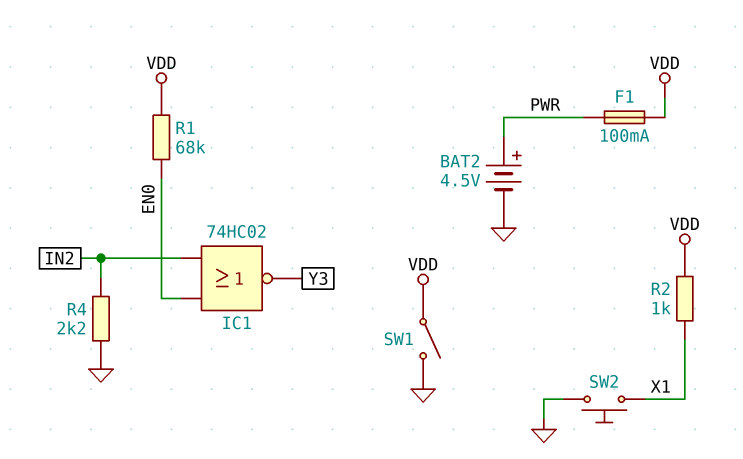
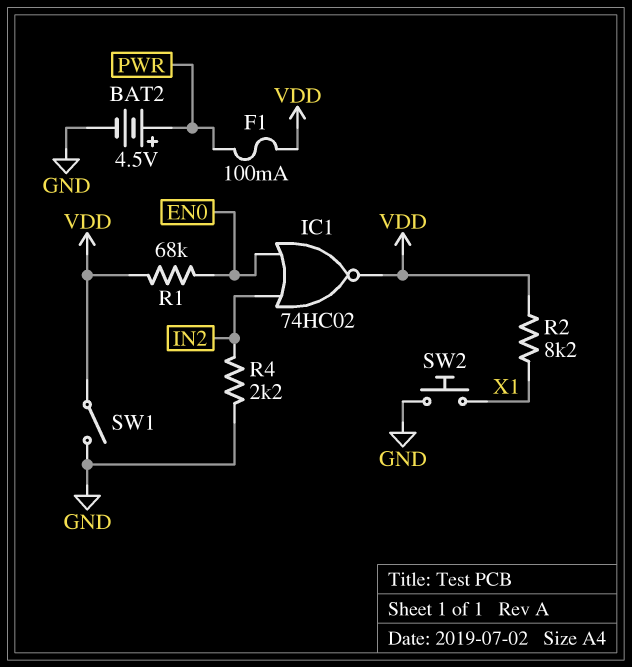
IC1: NOR 74HC02 (in EN0, in IN2, out Y3) -> NOR 74HC02 (in EN0, in IN2, out VDD)
R2: 1k (VDD, X1) -> 8.2k (VDD, X1)

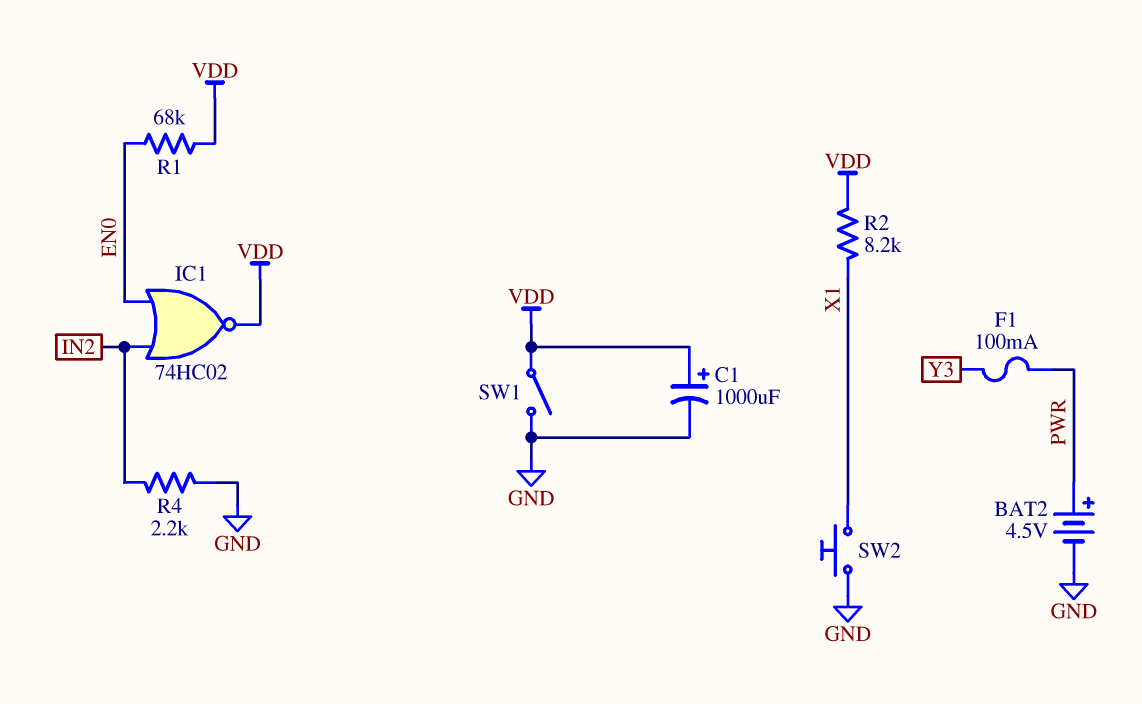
C1: none -> 1000uF (plus VDD, minus GND)
F1: 100mA (PWR, VDD) -> 100mA (PWR, Y3)

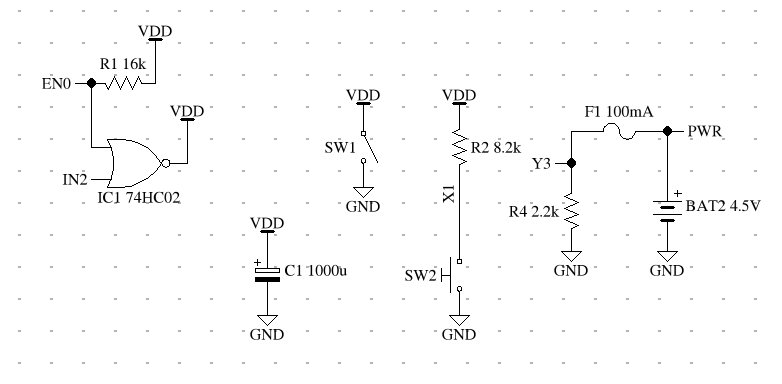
R1: 68k (EN0, VDD) -> 16k (EN0, VDD)
R4: 2.2k (GND, IN2) -> 2.2k (GND, Y3)

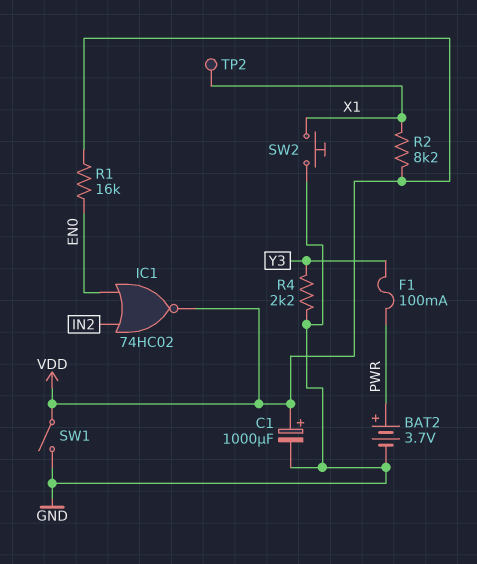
BAT2: 4.5V (plus PWR, minus GND) -> 3.7V (plus PWR, minus GND)
TP2: none -> test point (X1)

